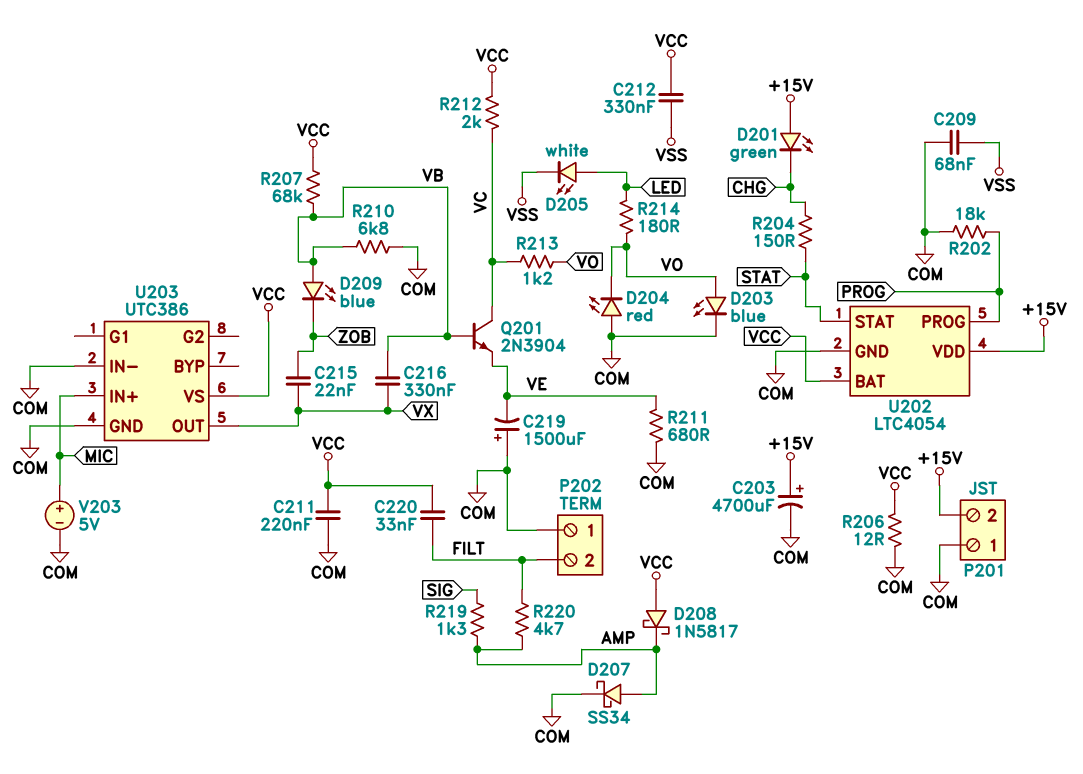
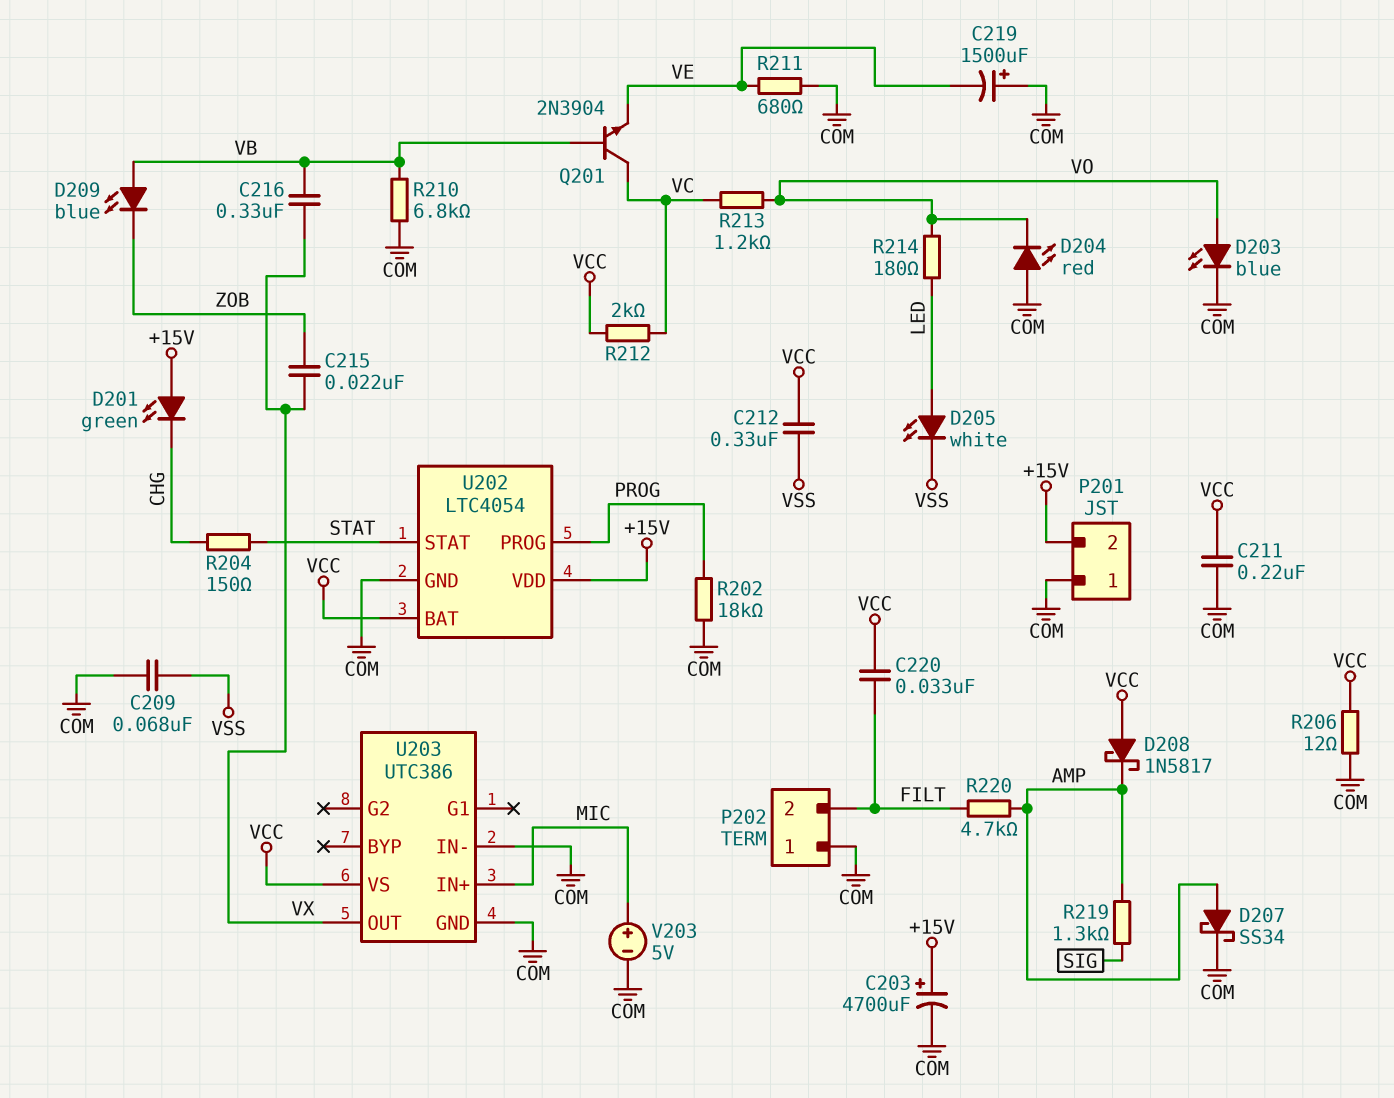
R207: 68k (VB, VCC) -> none

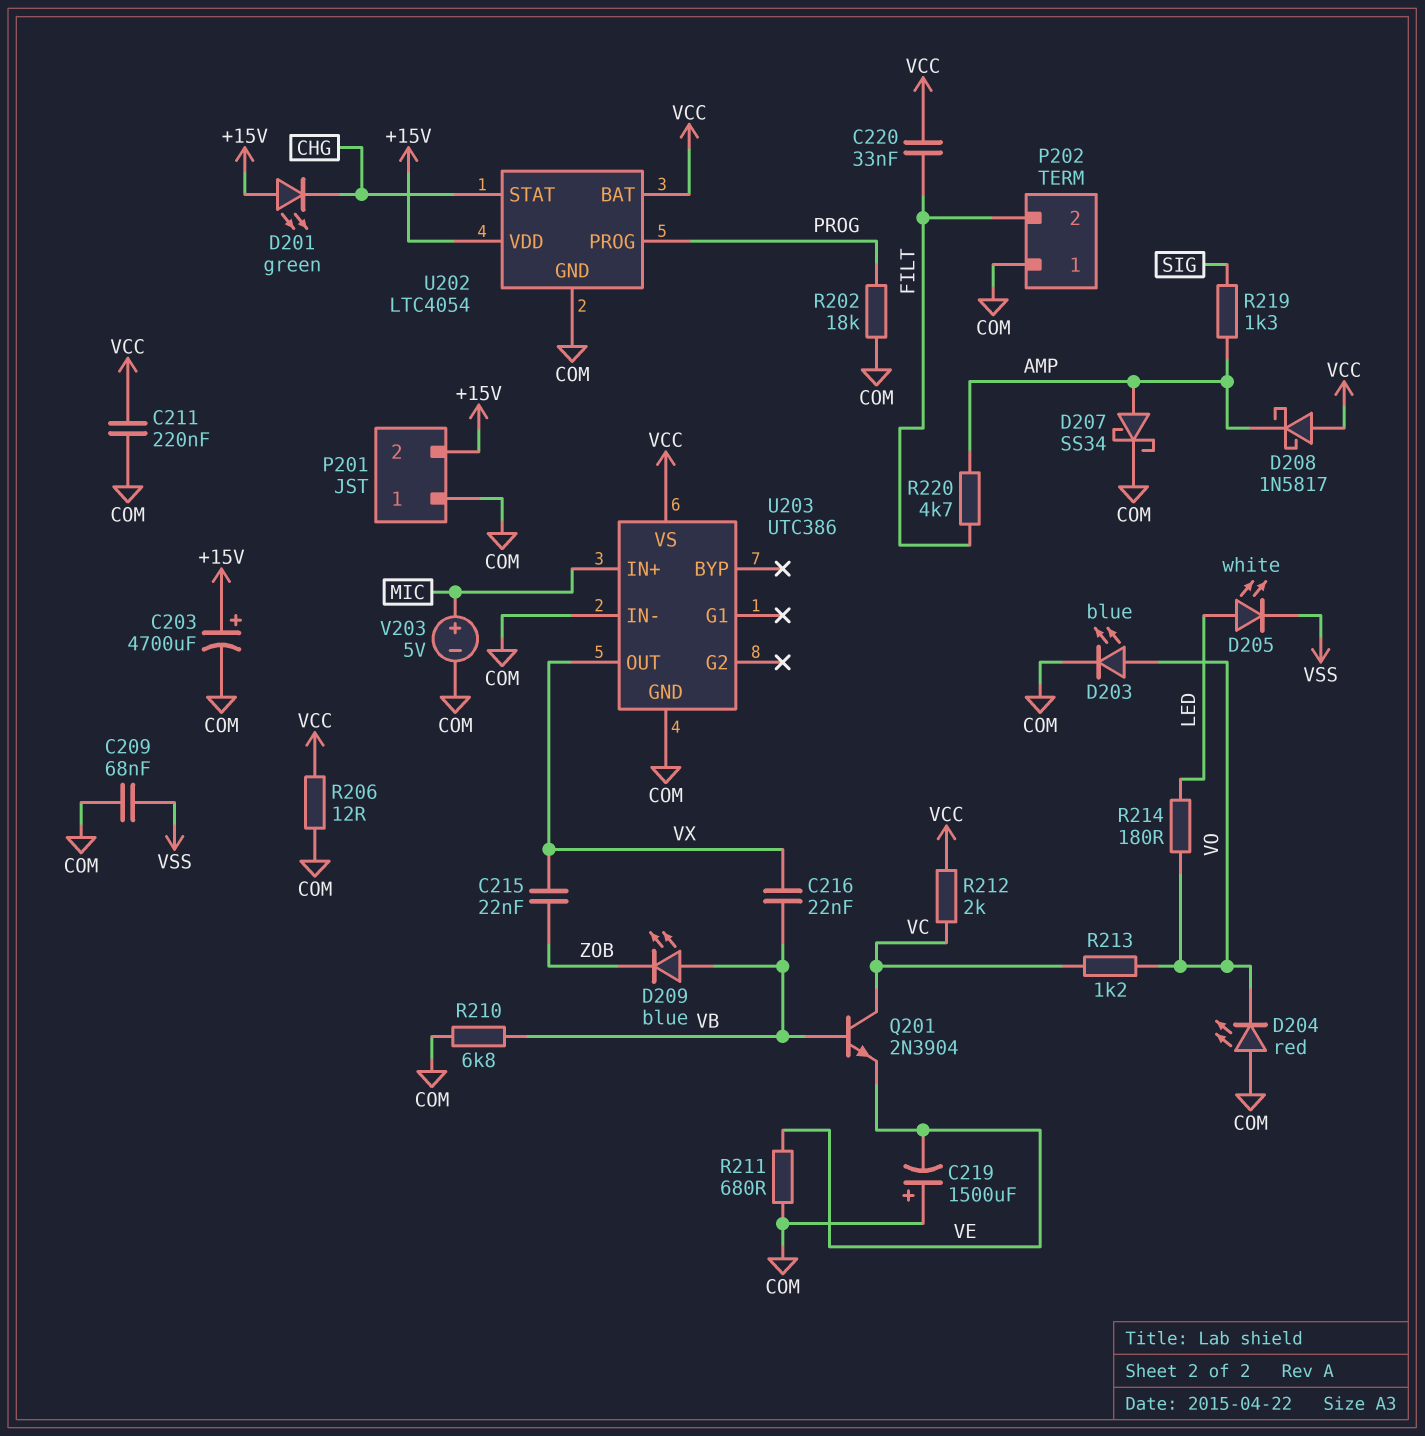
C212: 330nF (VCC, VSS) -> none
C216: 330nF (VB, VX) -> 22nF (VB, VX)
R204: 150 (CHG, STAT) -> none
U202 pin STAT: STAT -> CHG

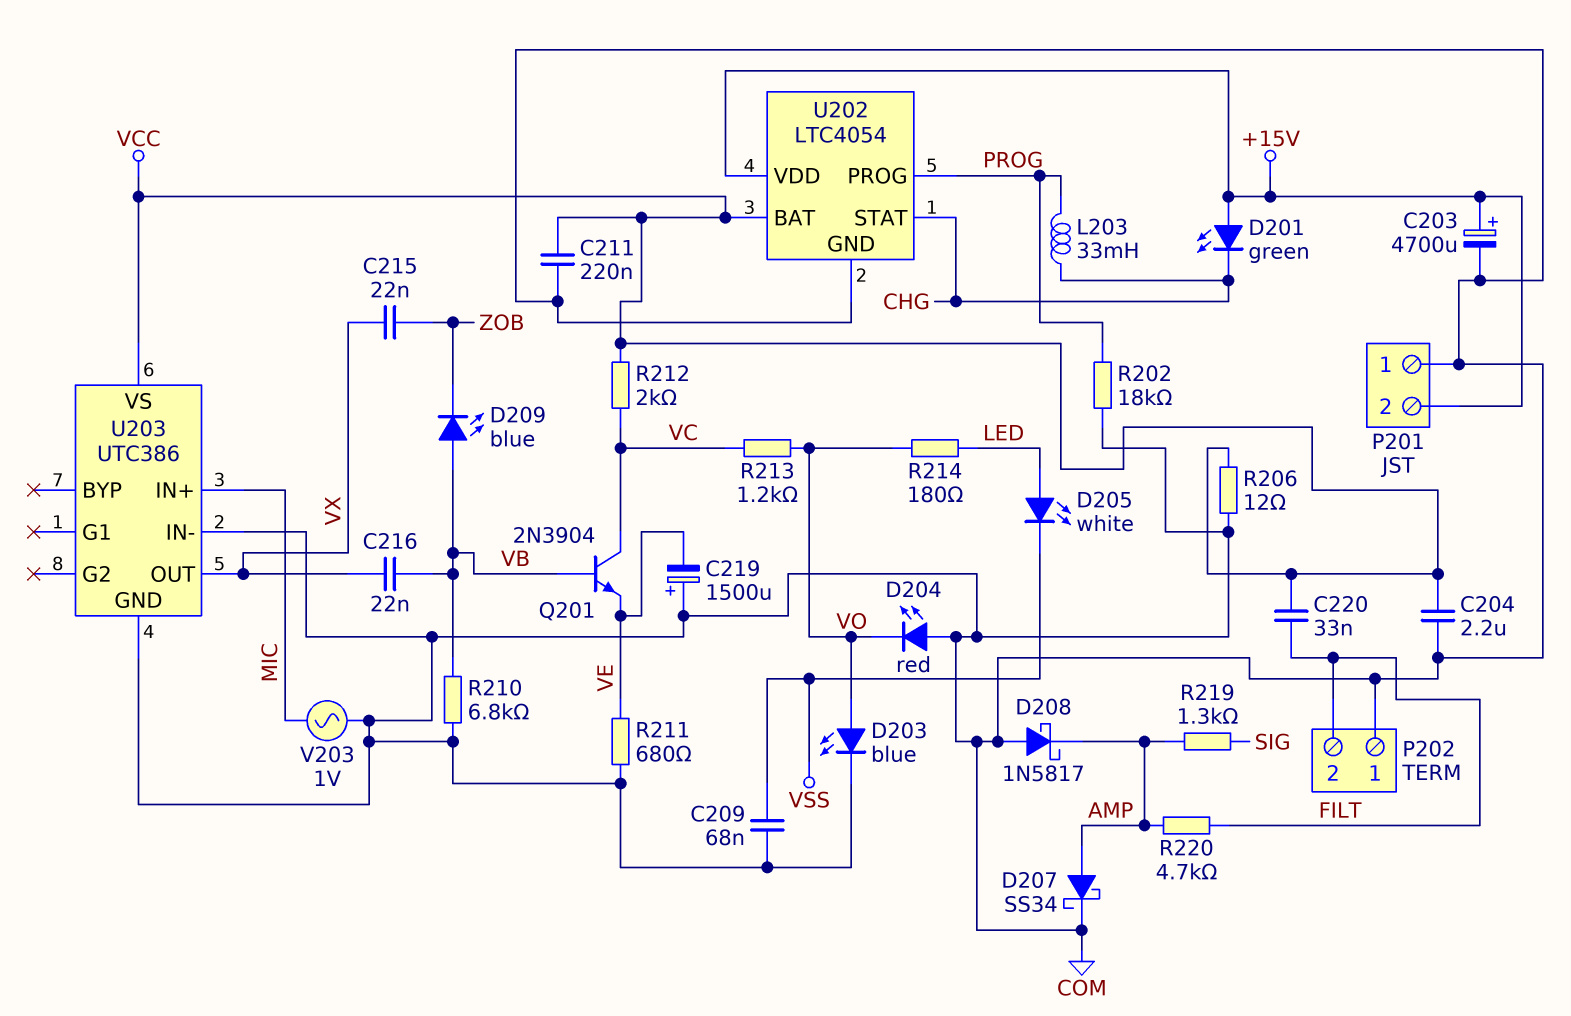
C204: none -> 2.2uF (COM, VCC)
D208: schottky 1N5817 (A VCC, K AMP) -> schottky 1N5817 (A COM, K AMP)
L203: none -> 33mH (CHG, PROG)
V203: 5V (plus MIC, minus COM) -> AC 1V (COM, MIC)

